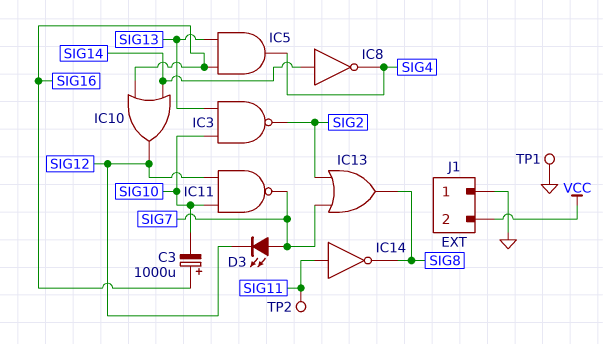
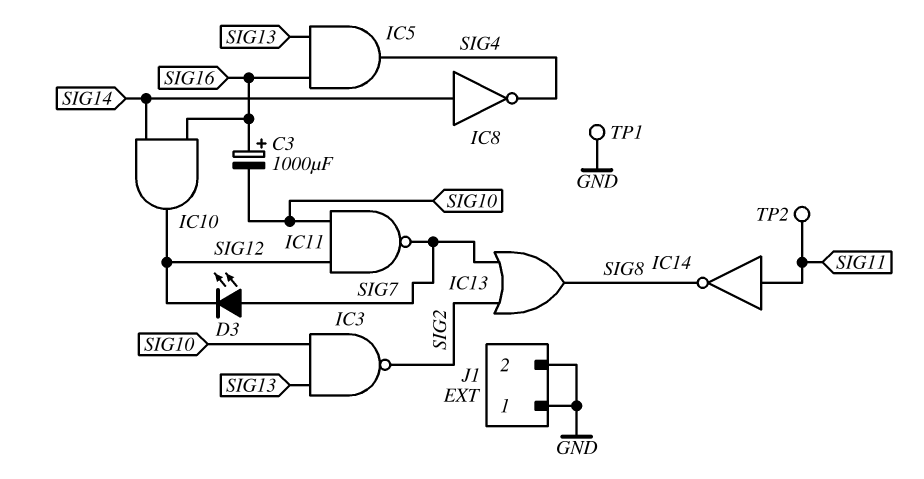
IC10: OR (in SIG14, in SIG16, out SIG12) -> AND (in SIG14, in SIG16, out SIG12)
J1 pin 2: VCC -> GND

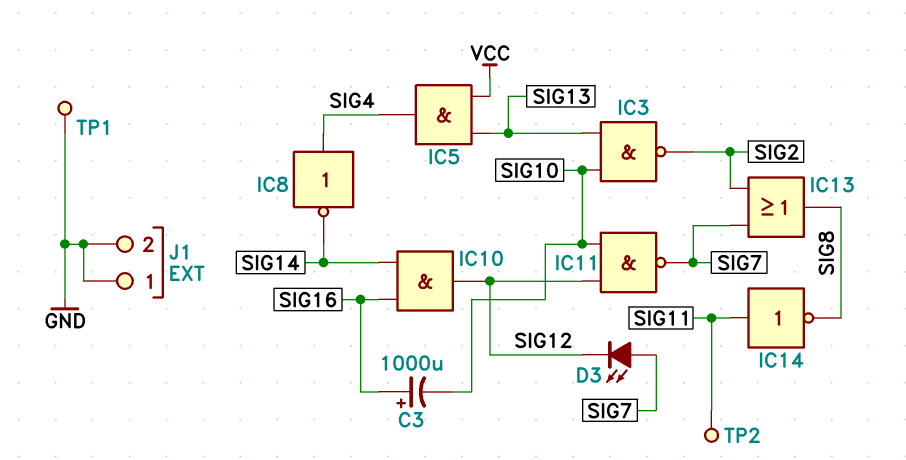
IC5: AND (in SIG13, in SIG16, out SIG4) -> AND (in SIG13, in VCC, out SIG4)
IC8: NOT (in SIG14, out SIG4) -> NOT (in SIG4, out SIG14)

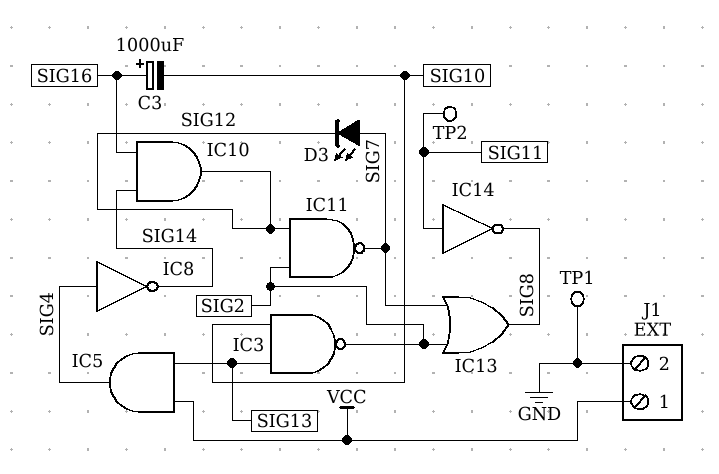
IC11: NAND (in SIG10, in SIG12, out SIG7) -> NAND (in SIG2, in SIG12, out SIG7)
J1 pin 1: GND -> VCC

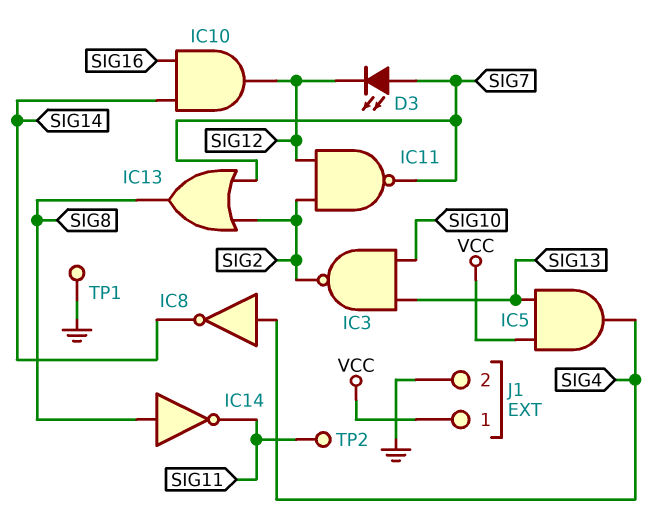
C3: 1000uF (plus SIG16, minus SIG10) -> none
IC14: NOT (in SIG11, out SIG8) -> NOT (in SIG8, out SIG11)

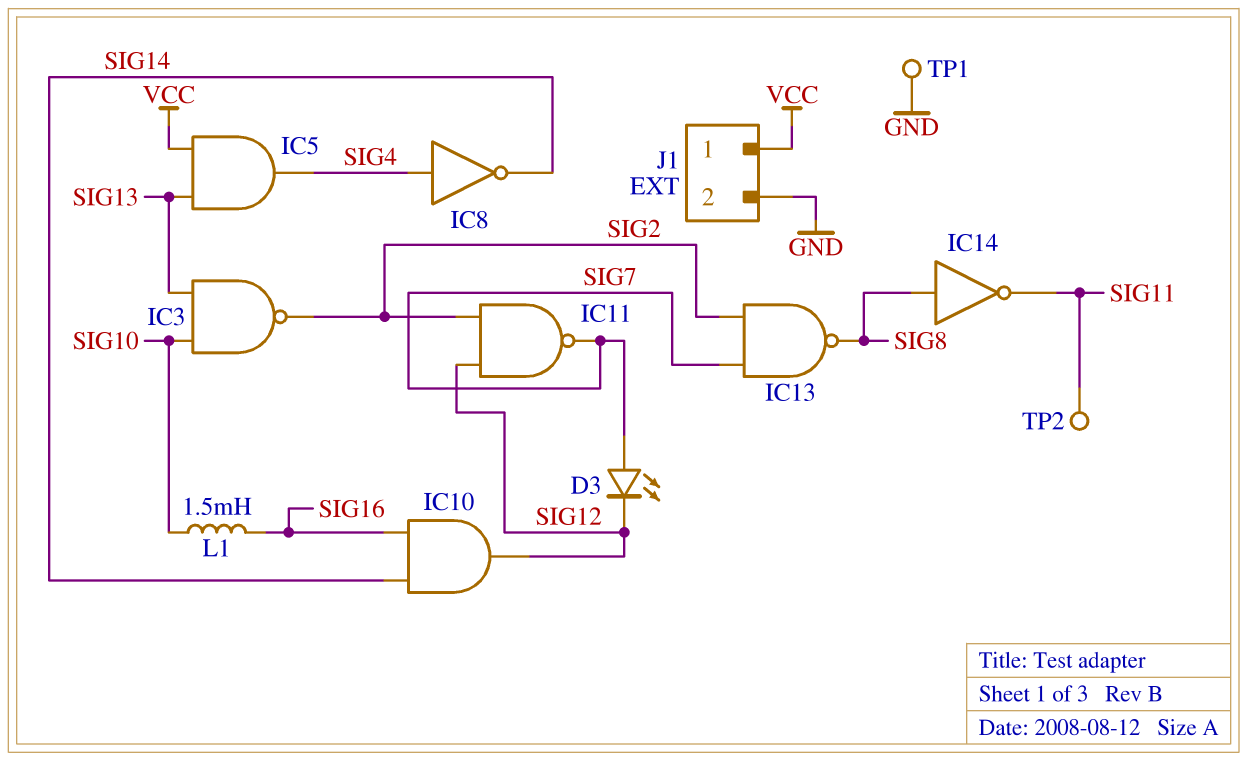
IC13: OR (in SIG2, in SIG7, out SIG8) -> NAND (in SIG2, in SIG7, out SIG8)
L1: none -> 1.5mH (SIG10, SIG16)

